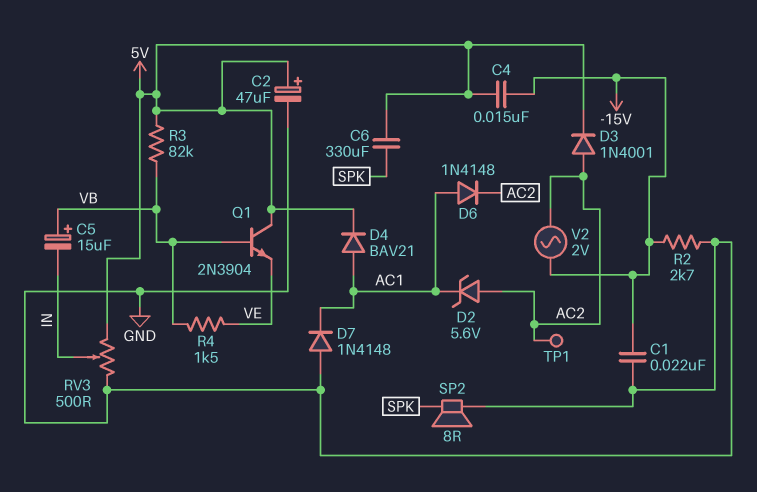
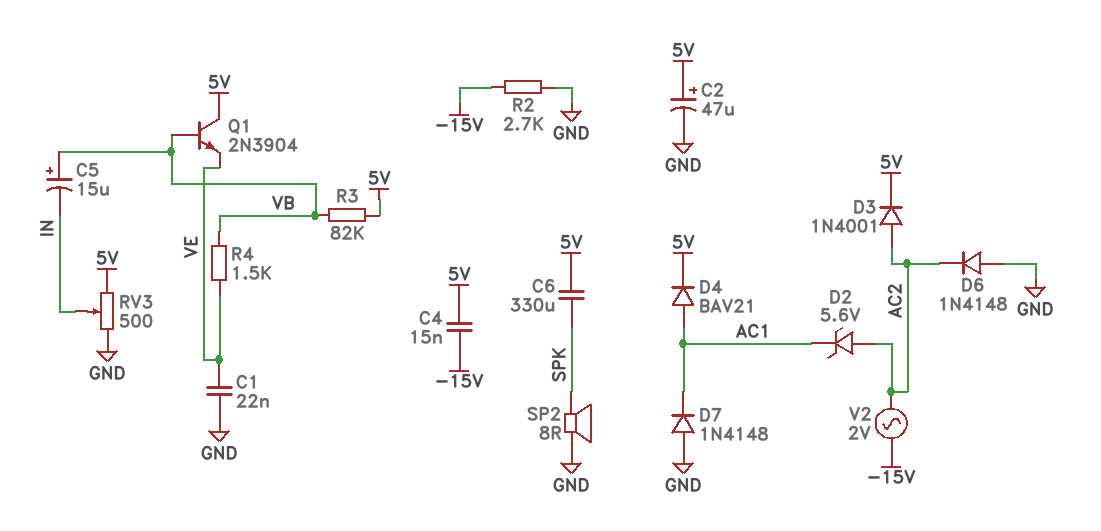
C1: 22nF (-15V, GND) -> 22nF (GND, VE)
D6: diode 1N4148 (A AC1, K AC2) -> diode 1N4148 (A GND, K AC2)
TP1: test point (AC2) -> none

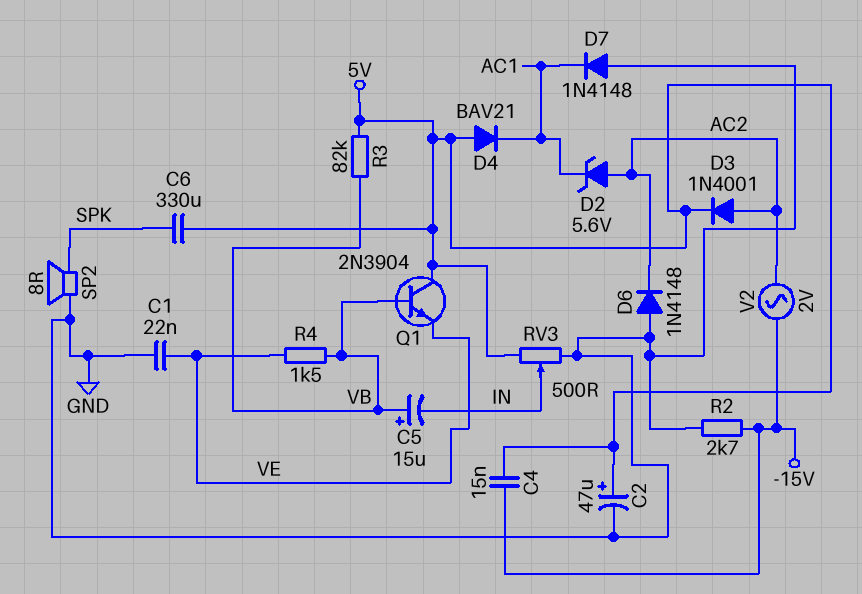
D4: diode BAV21 (A AC1, K 5V) -> diode BAV21 (A 5V, K AC1)

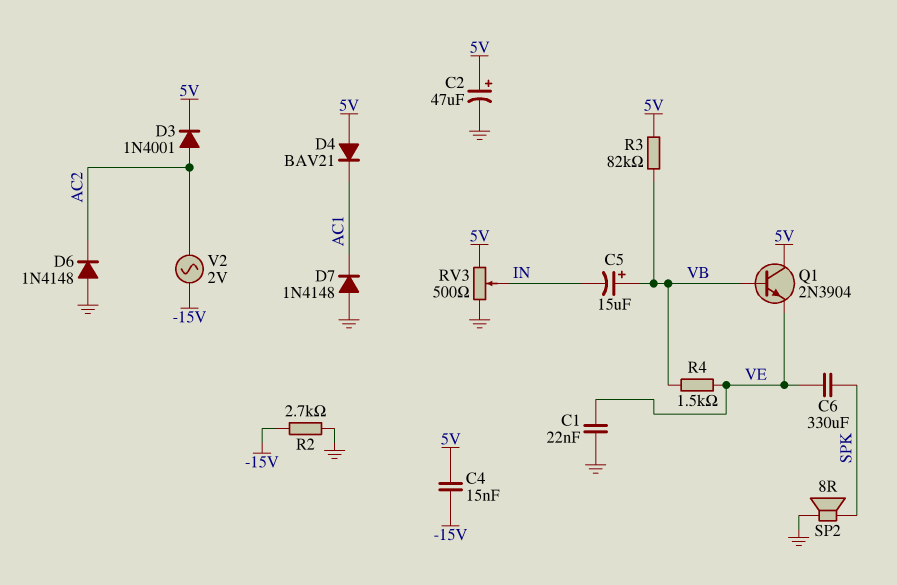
C6: 330uF (5V, SPK) -> 330uF (SPK, VE)
D2: zener 5.6V (A AC2, K AC1) -> none

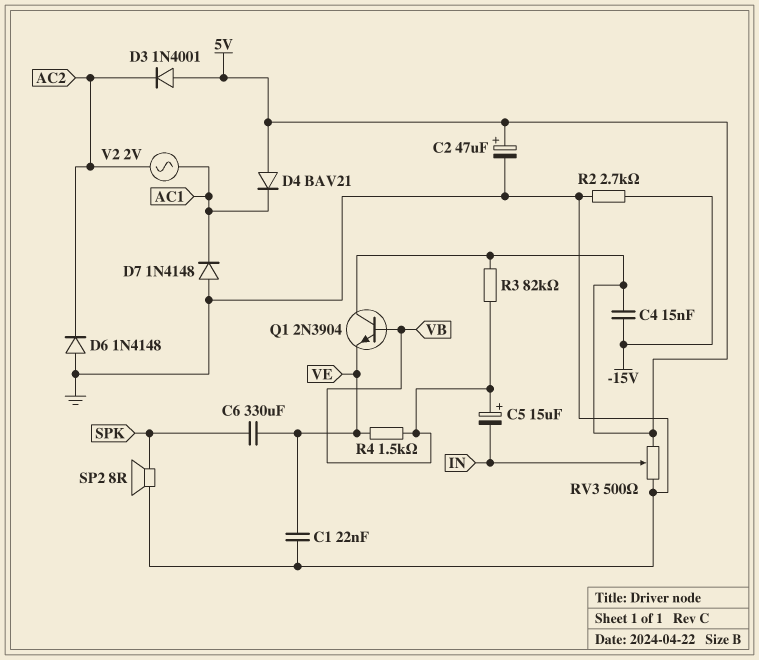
D3: diode 1N4001 (A AC2, K 5V) -> diode 1N4001 (A 5V, K AC2)
V2: AC 2V (-15V, AC2) -> AC 2V (AC1, AC2)

